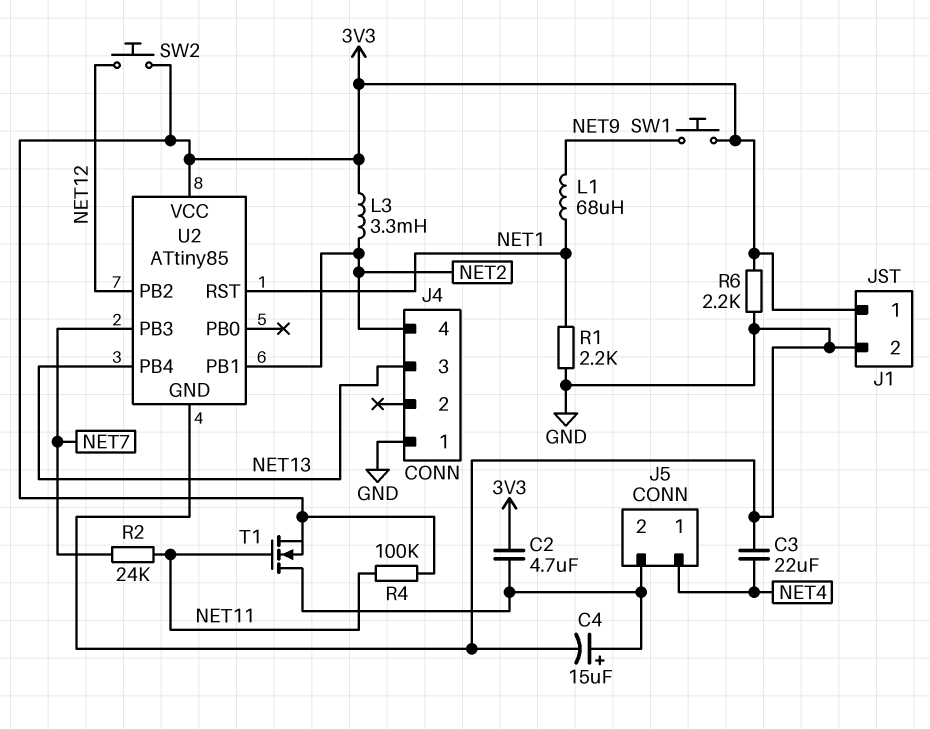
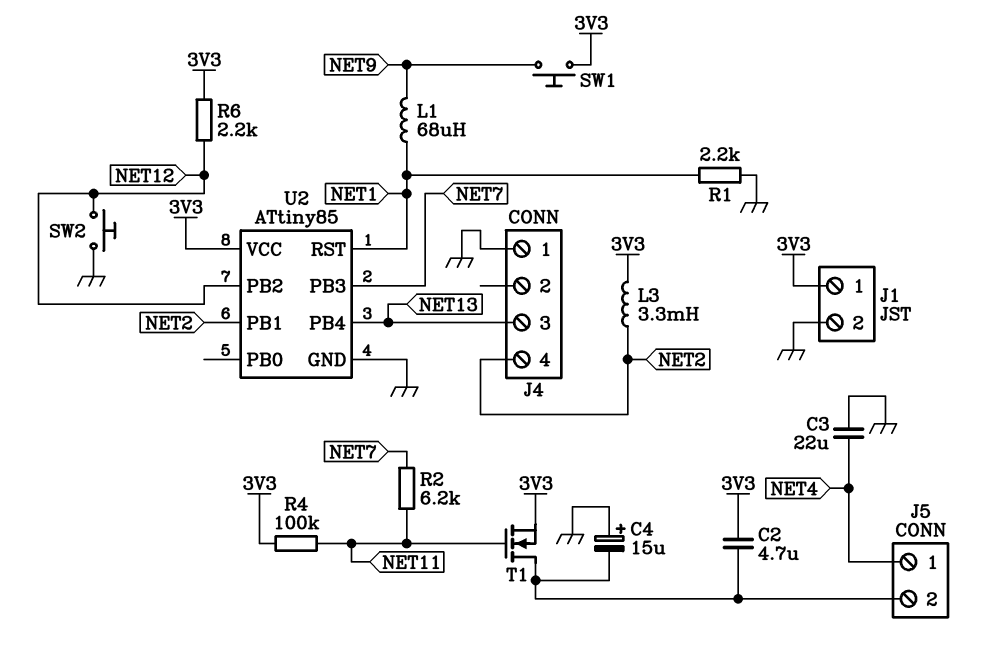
C4: 15uF (plus J5/2, minus GND) -> 15uF (plus GND, minus J5/2)
R2: 24k (NET7, NET11) -> 6.2k (NET7, NET11)
R6: 2.2k (3V3, GND) -> 2.2k (3V3, NET12)
SW2: button (3V3, NET12) -> button (GND, NET12)

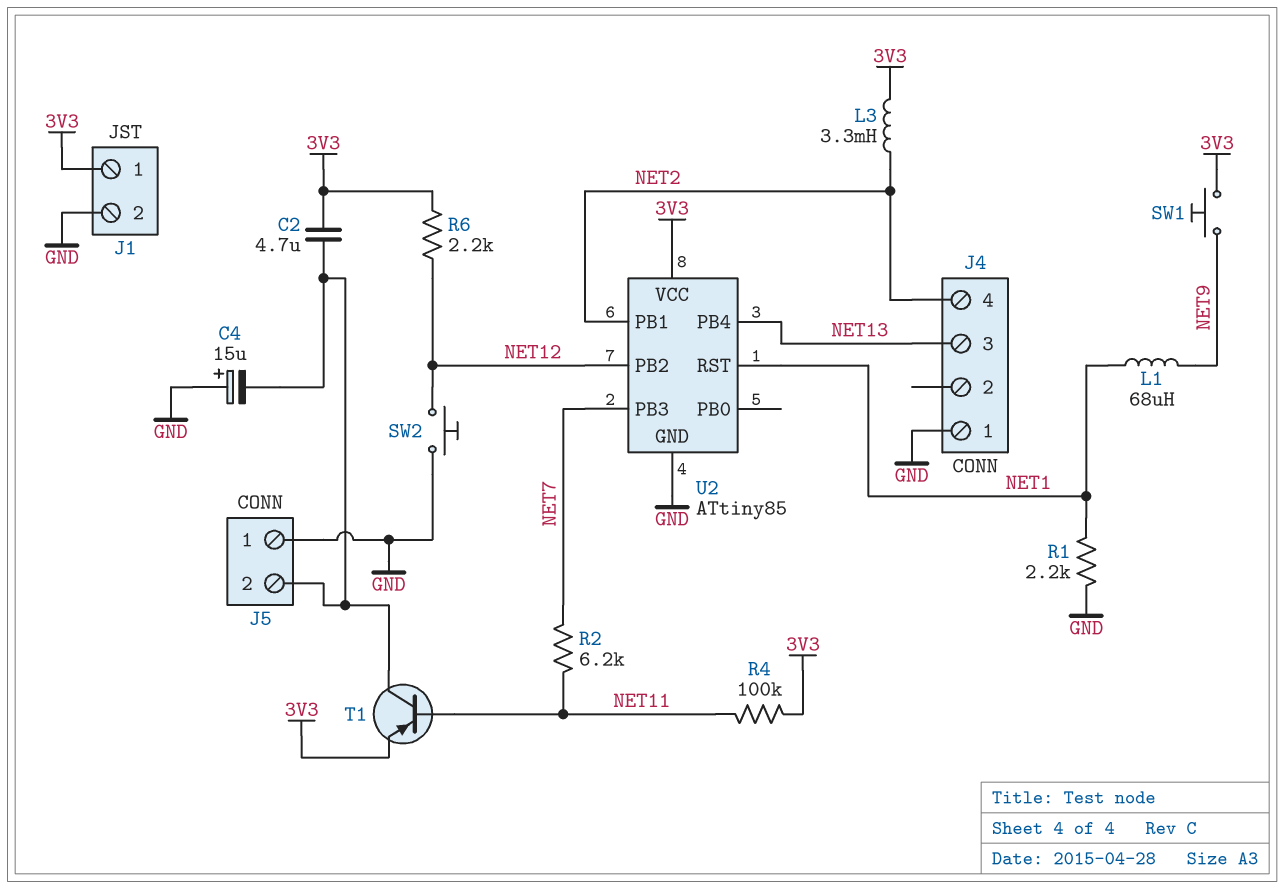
C3: 22uF (GND, NET4) -> none
J5 pin 1: NET4 -> GND
T1: NMOS (G NET11, D J5/2, S 3V3) -> PNP (B NET11, C J5/2, E 3V3)

